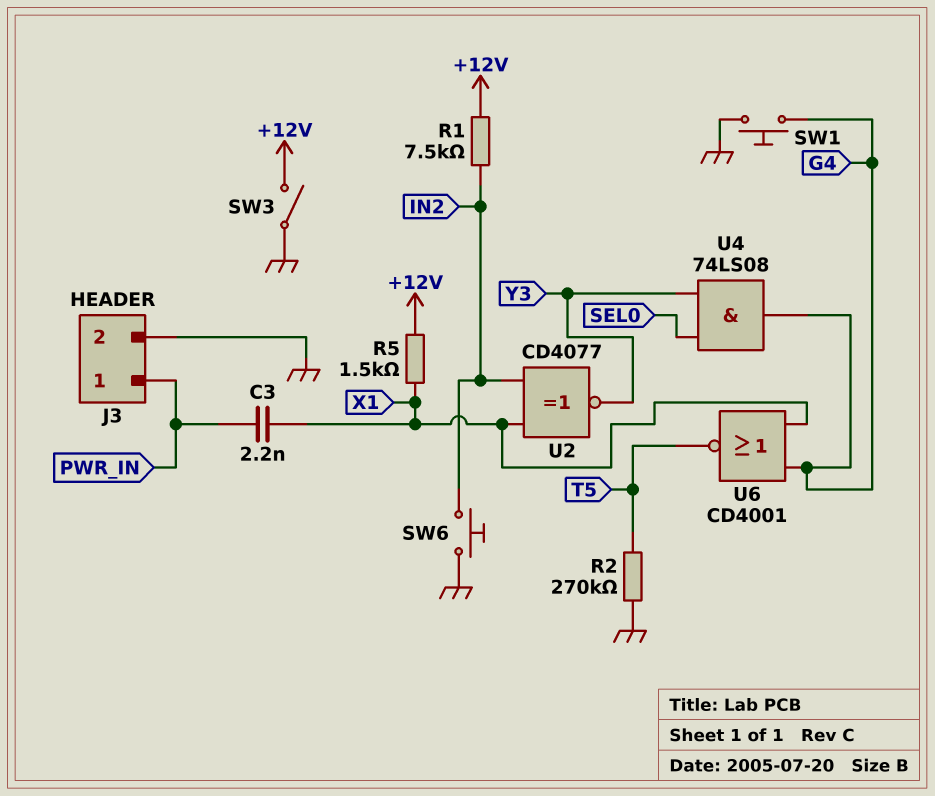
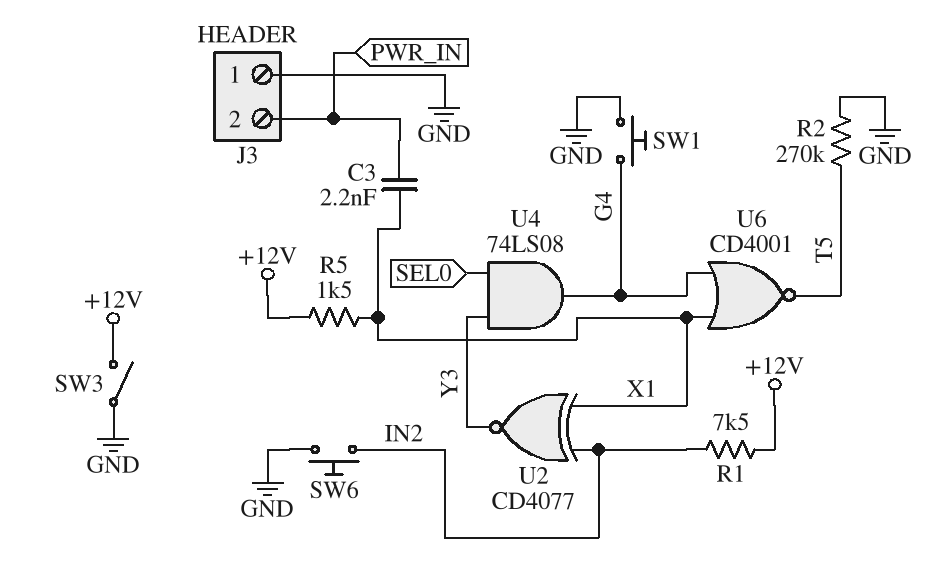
J3 pin 1: PWR_IN -> GND
J3 pin 2: GND -> PWR_IN

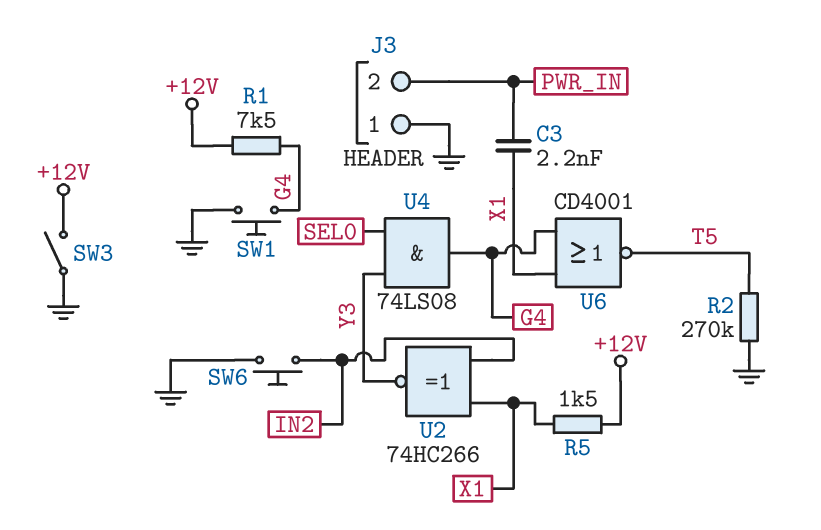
R1: 7.5k (+12V, IN2) -> 7.5k (+12V, G4)
U2: XNOR CD4077 (in IN2, in X1, out Y3) -> XNOR 74HC266 (in IN2, in X1, out Y3)

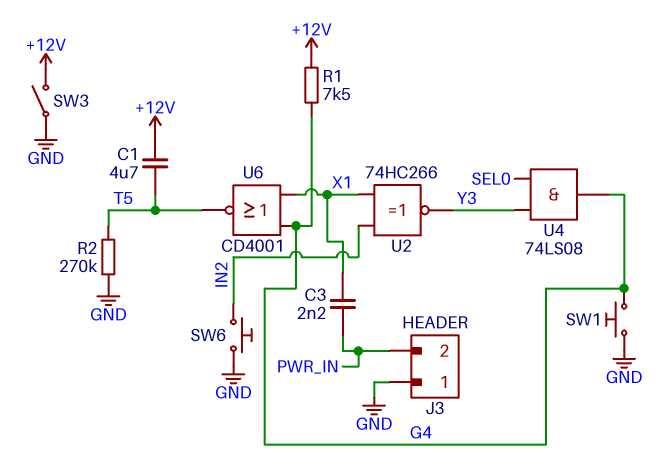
C1: none -> 4.7uF (+12V, T5)
R5: 1.5k (+12V, X1) -> none

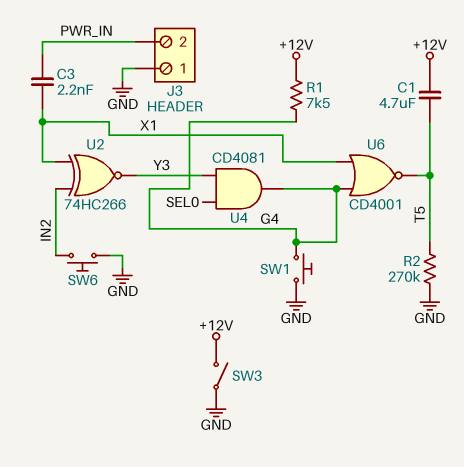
U4: AND 74LS08 (in SEL0, in Y3, out G4) -> AND CD4081 (in SEL0, in Y3, out G4)

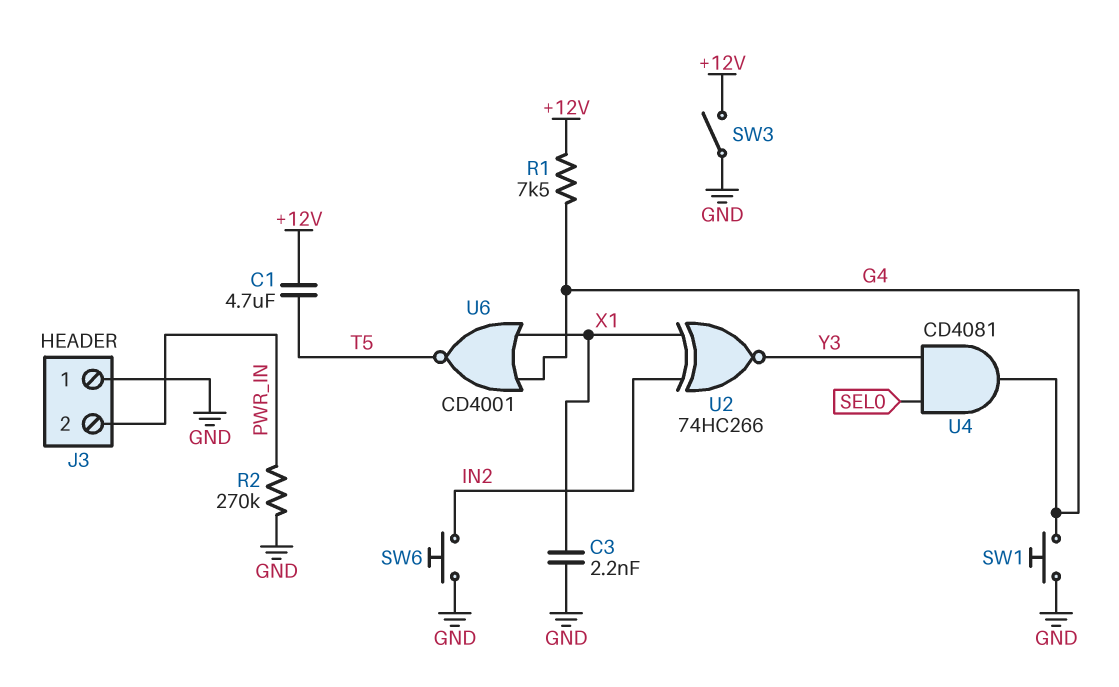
C3: 2.2nF (PWR_IN, X1) -> 2.2nF (GND, X1)
R2: 270k (GND, T5) -> 270k (GND, PWR_IN)

